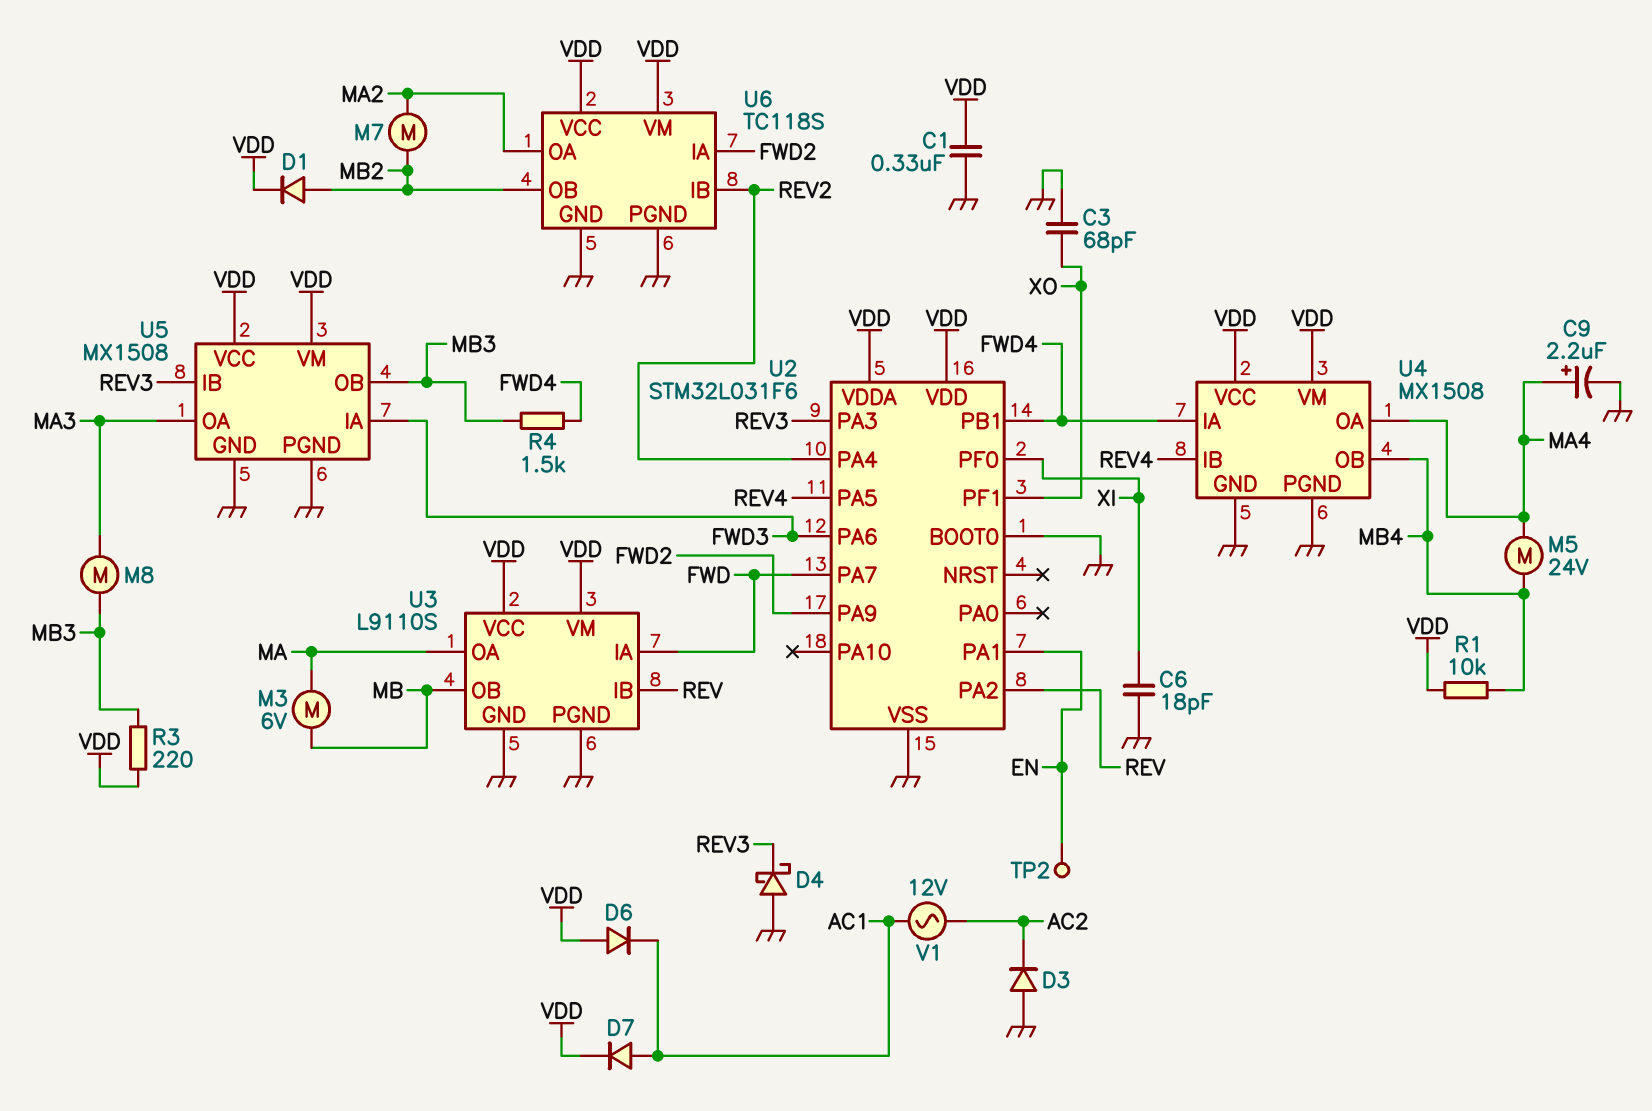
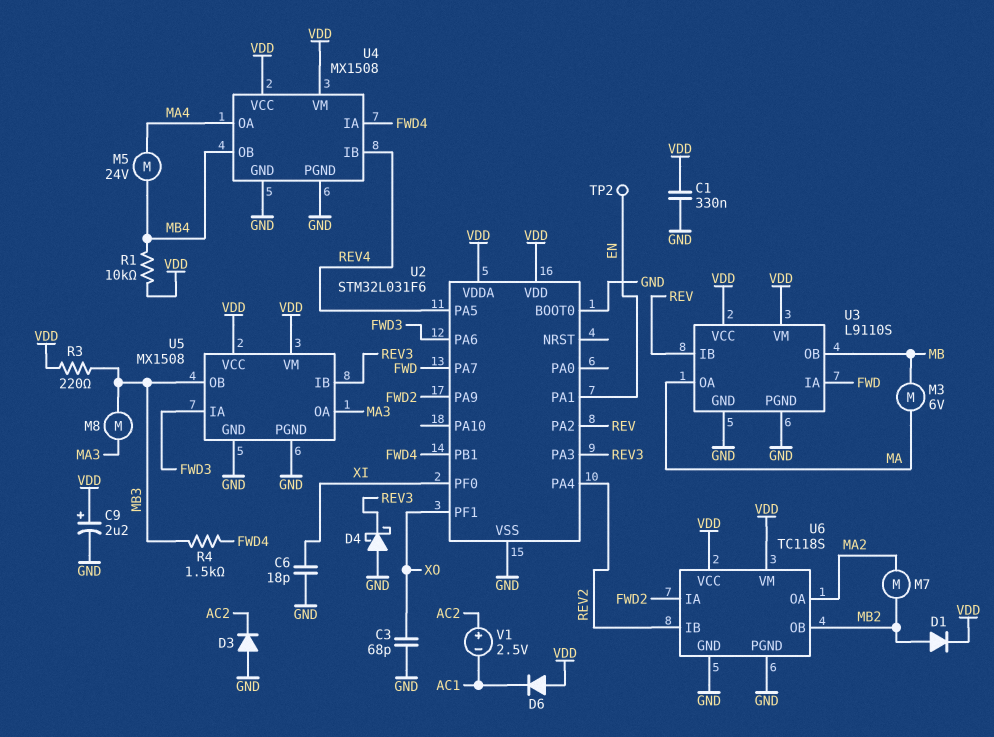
C9: 2.2uF (plus MA4, minus GND) -> 2.2uF (plus VDD, minus GND)
D7: diode (A AC1, K VDD) -> none
V1: AC 12V (AC1, AC2) -> 2.5V (plus AC2, minus AC1)

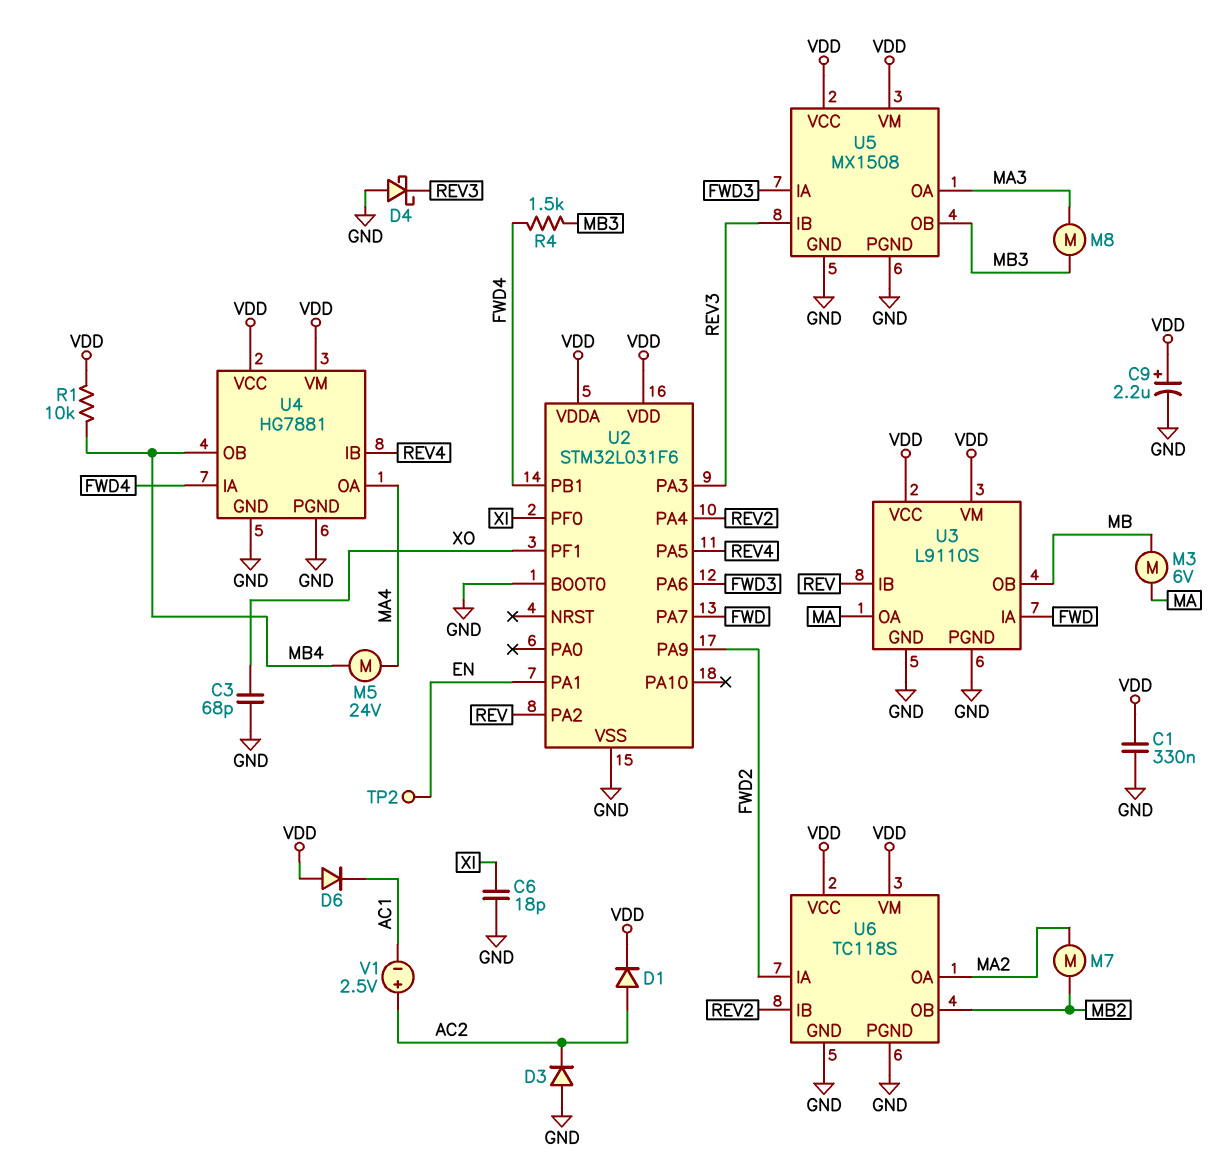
D1: diode (A MB2, K VDD) -> diode (A AC2, K VDD)
R3: 220 (MB3, VDD) -> none
U4: MX1508 -> HG7881

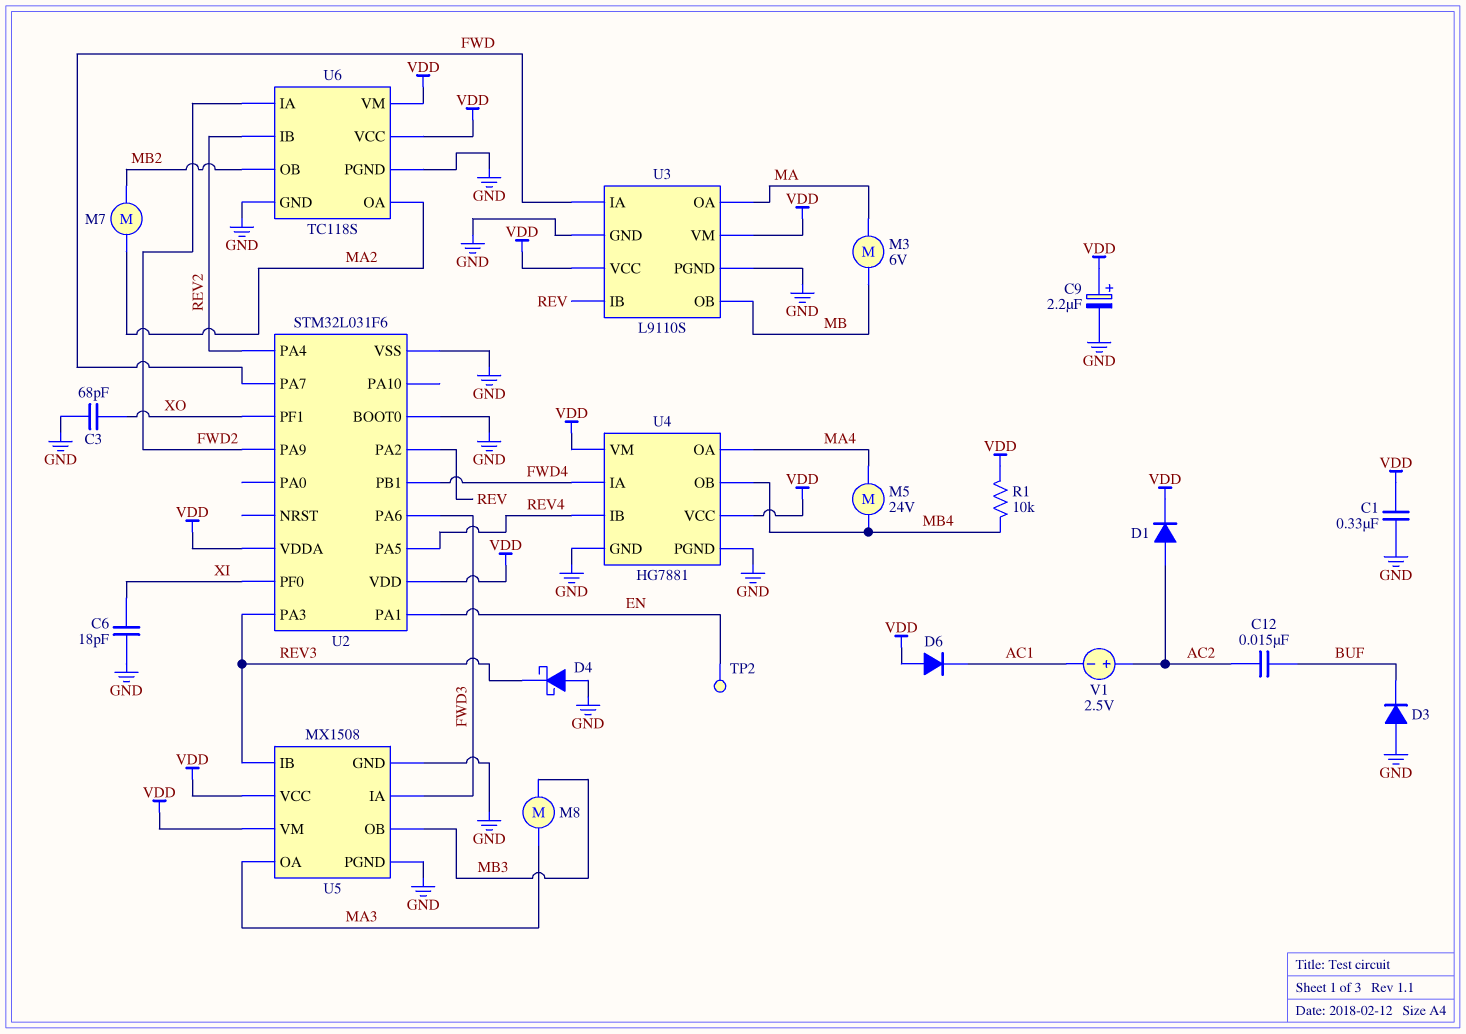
C12: none -> 15nF (AC2, BUF)
D3: diode (A GND, K AC2) -> diode (A GND, K BUF)
R4: 1.5k (FWD4, MB3) -> none

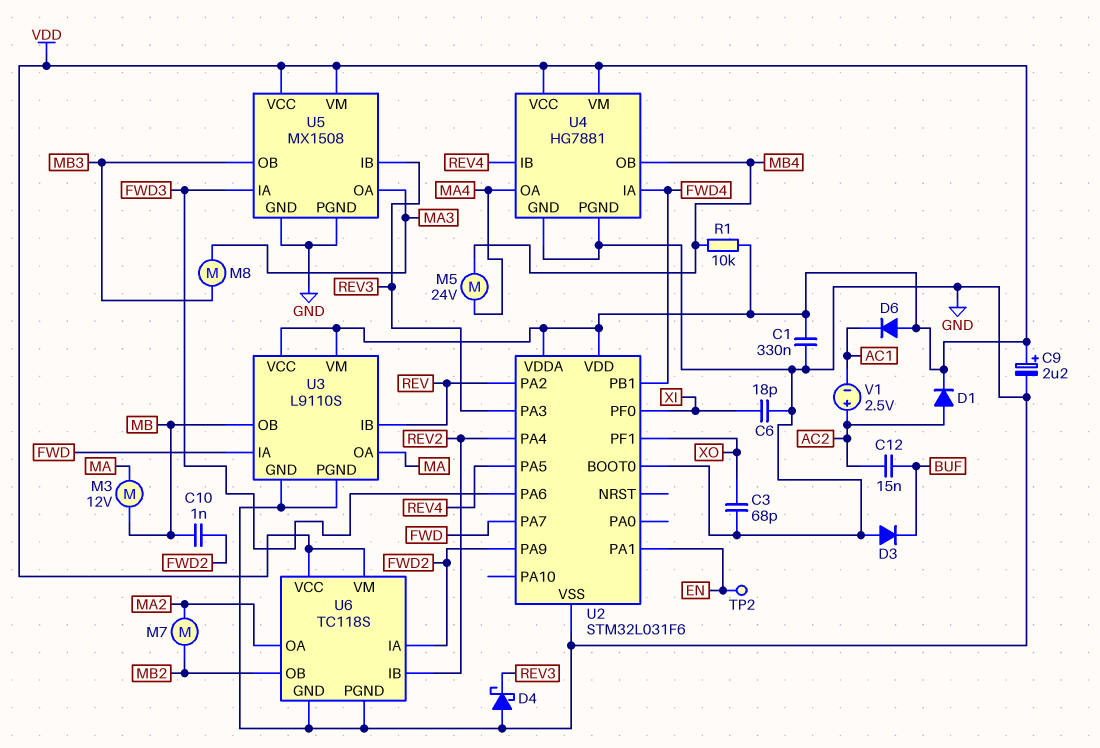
C10: none -> 1nF (FWD2, MB)
M3: motor 6V (MA, MB) -> motor 12V (MA, MB)

